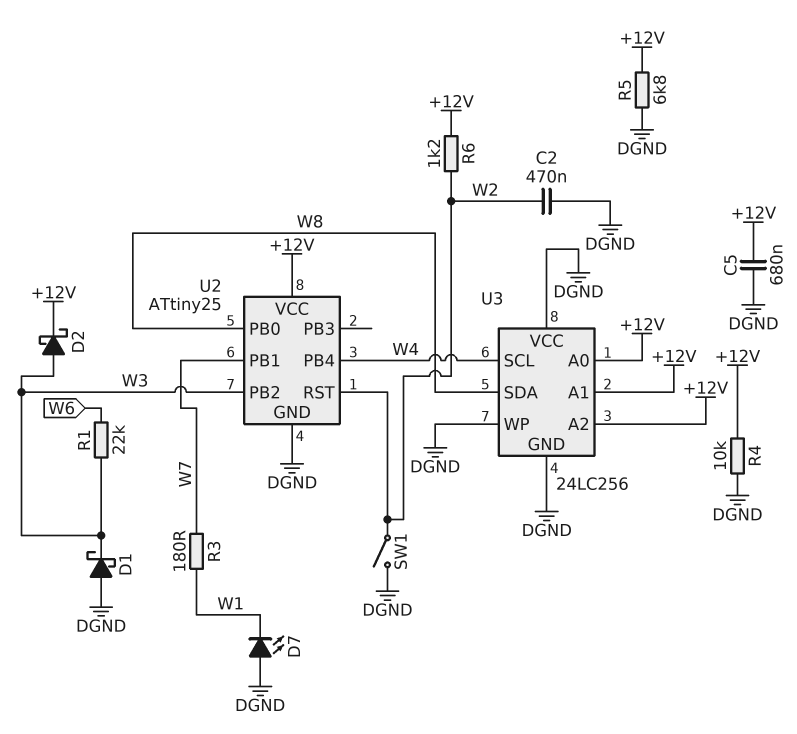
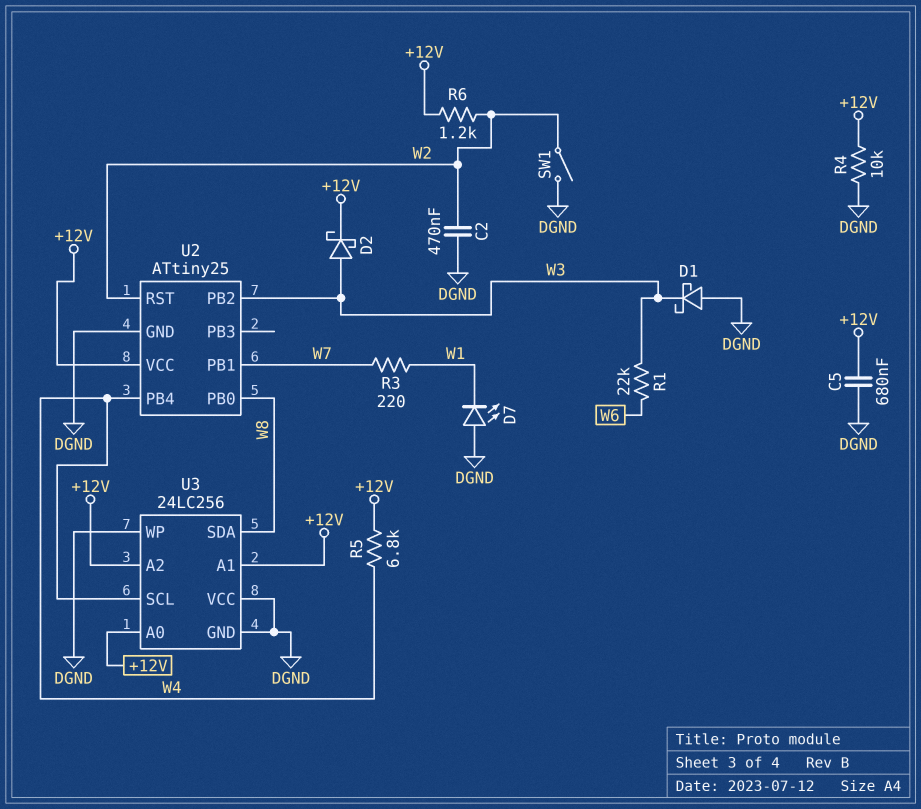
R3: 180 (W1, W7) -> 220 (W1, W7)
R5: 6.8k (+12V, DGND) -> 6.8k (+12V, W4)

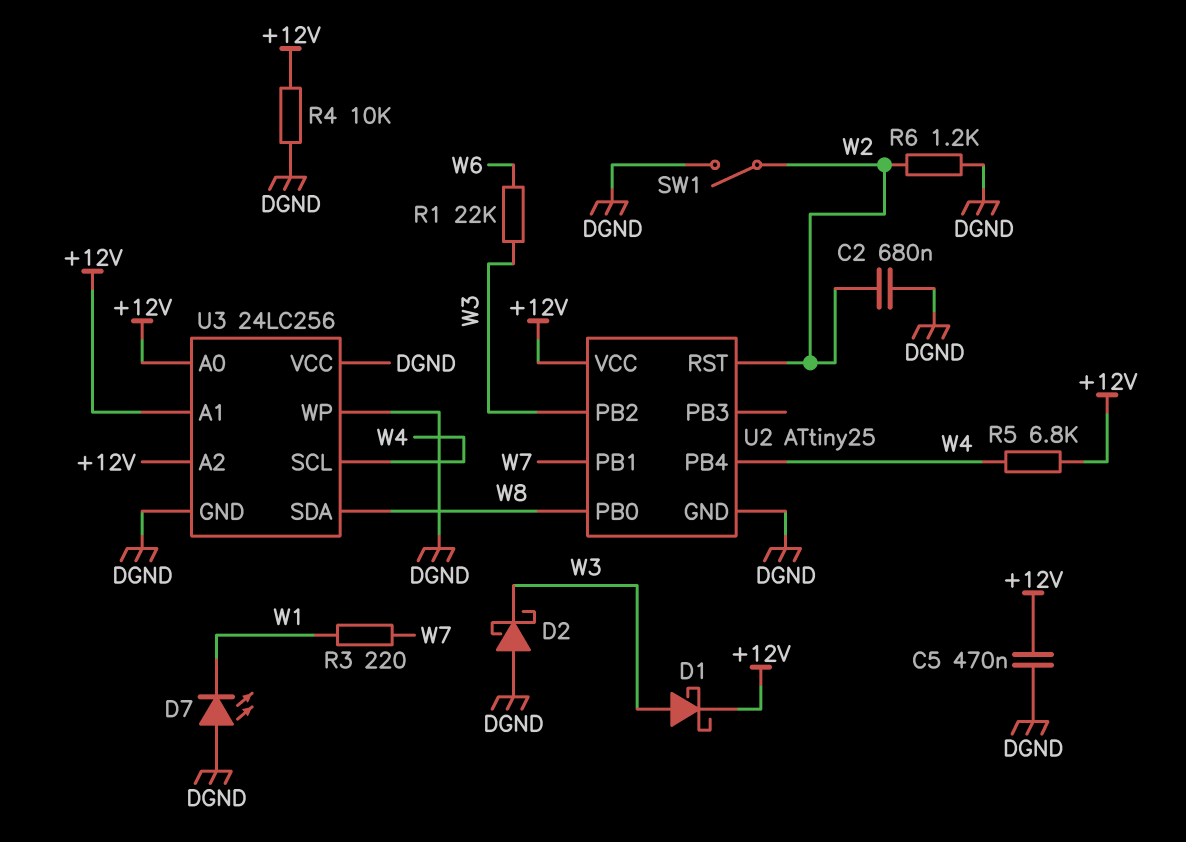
C2: 470nF (DGND, W2) -> 680nF (DGND, W2)
C5: 680nF (+12V, DGND) -> 470nF (+12V, DGND)
D1: schottky (A DGND, K W3) -> schottky (A W3, K +12V)
D2: schottky (A W3, K +12V) -> schottky (A DGND, K W3)
R6: 1.2k (+12V, W2) -> 1.2k (DGND, W2)

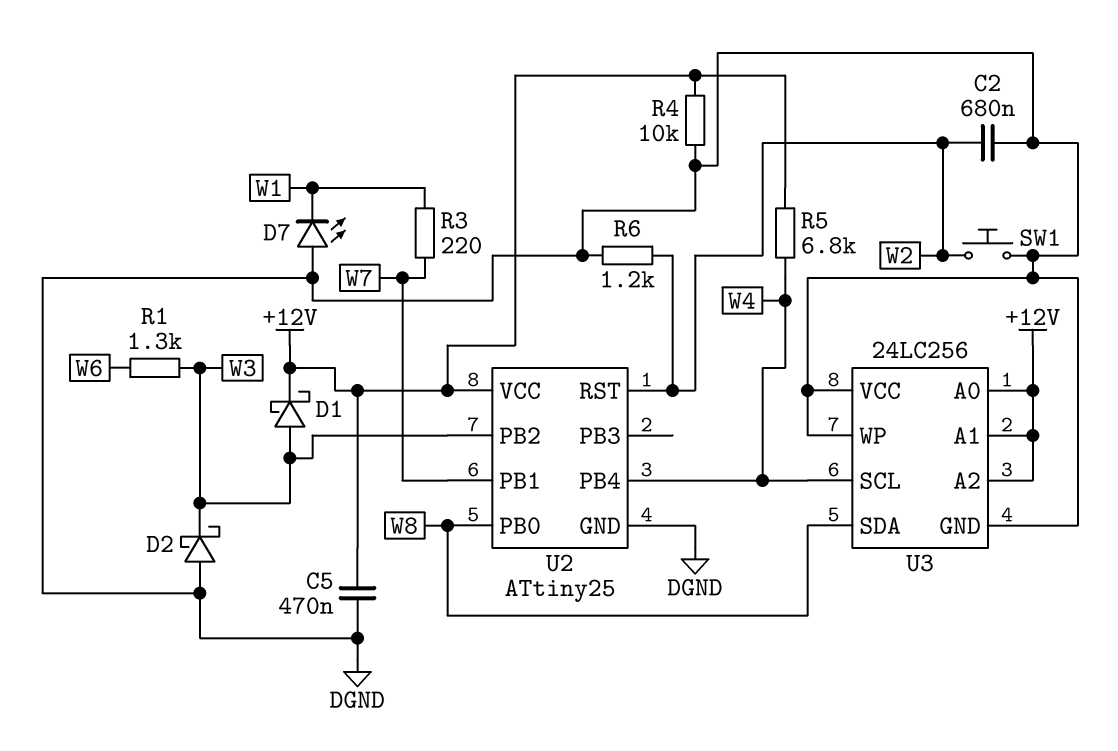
R1: 22k (W3, W6) -> 1.3k (W3, W6)
SW1: switch (DGND, W2) -> button (DGND, W2)

